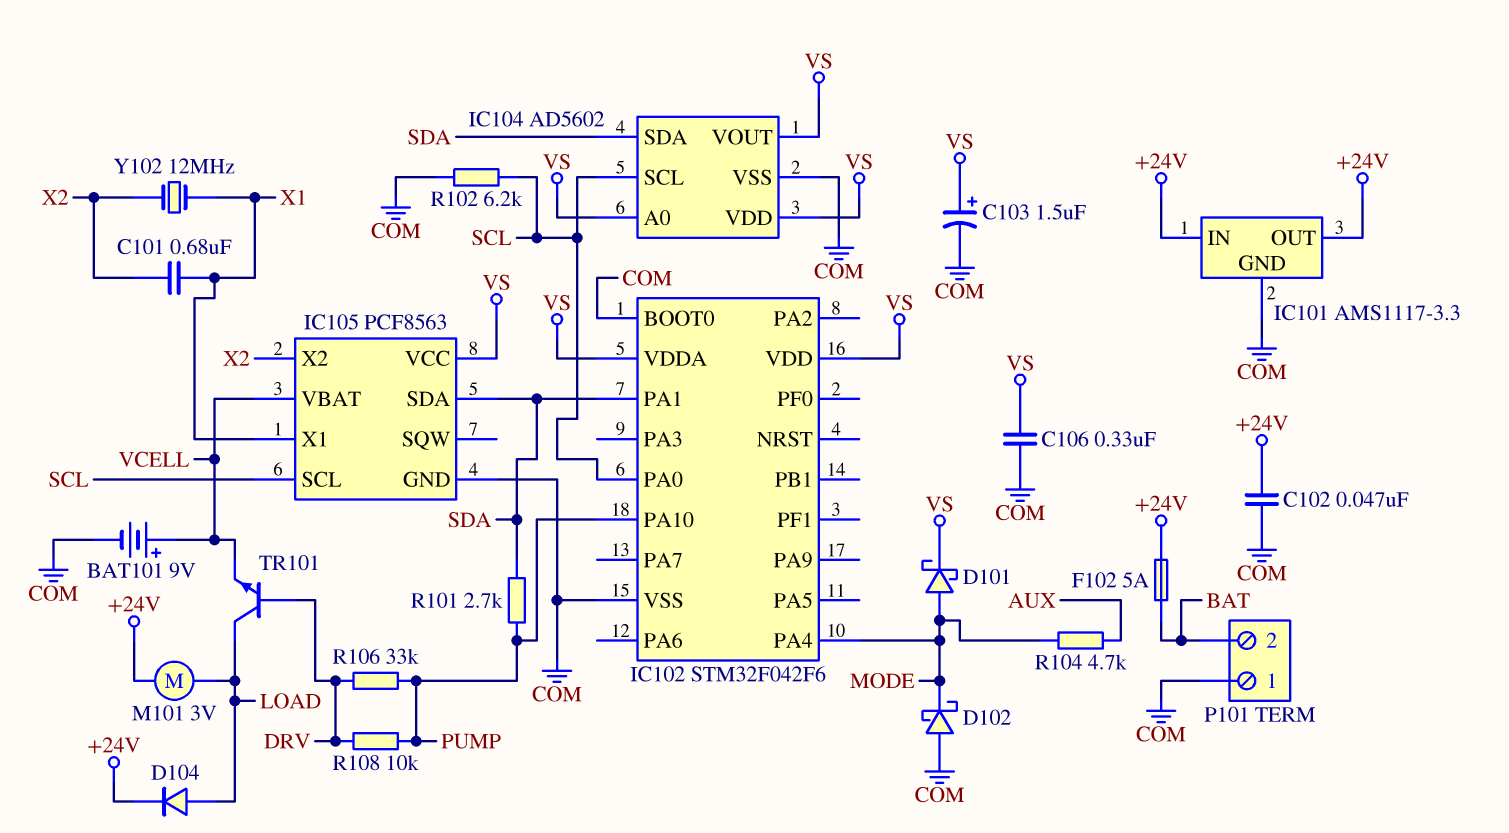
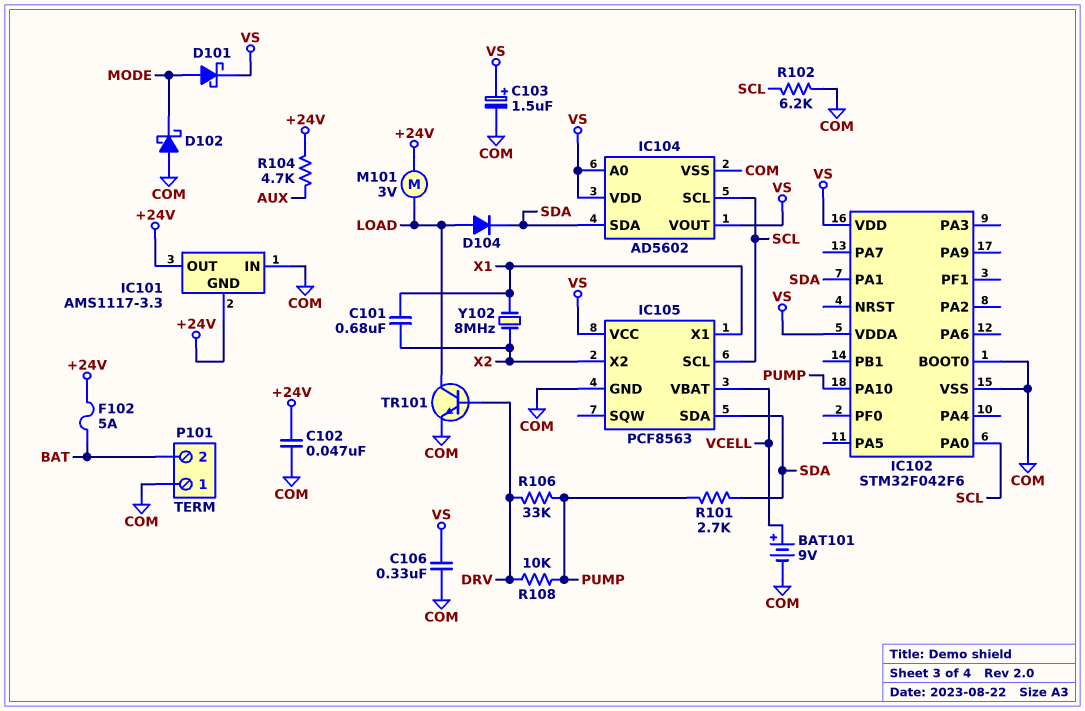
D104: diode (A LOAD, K +24V) -> diode (A LOAD, K SDA)
IC101 pin GND: COM -> +24V
IC101 pin IN: +24V -> COM
IC102 pin PA4: MODE -> none
R104: 4.7k (AUX, MODE) -> 4.7k (+24V, AUX)
TR101: NPN (B DRV, C LOAD, E VCELL) -> NPN (B DRV, C LOAD, E COM)
Y102: 12MHz (X1, X2) -> 8MHz (X1, X2)

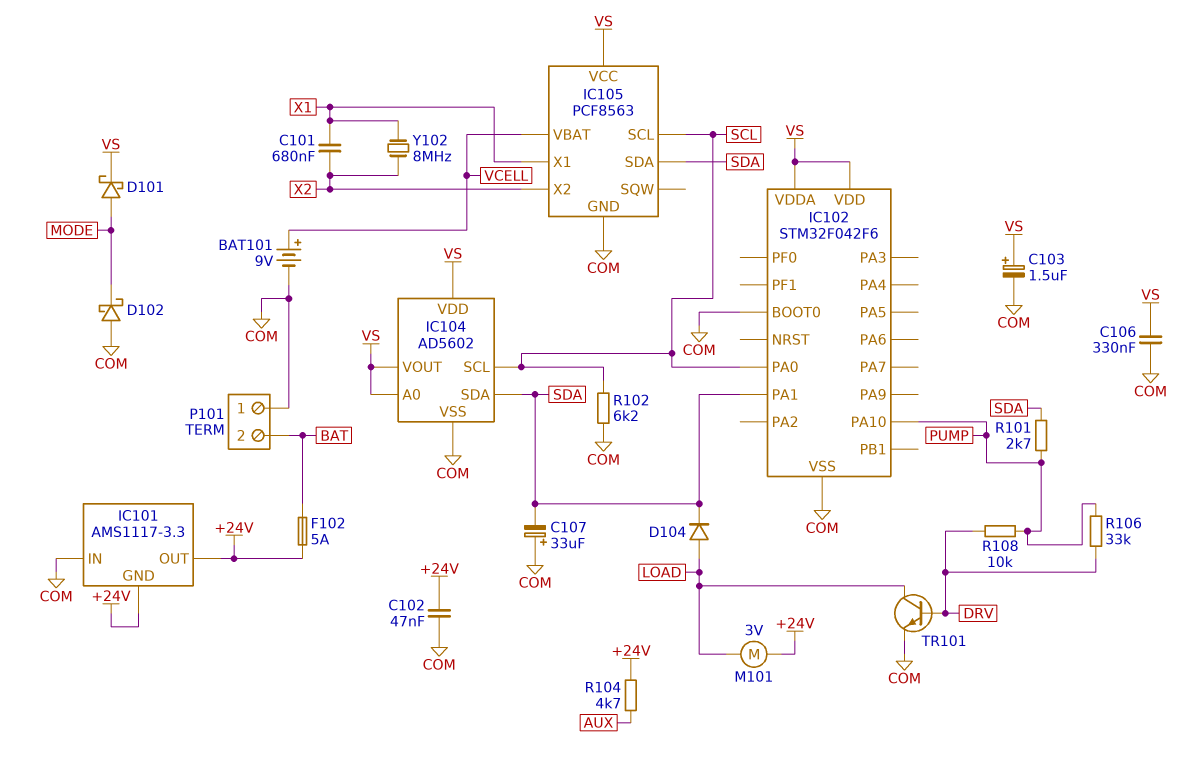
C107: none -> 33uF (plus COM, minus SDA)

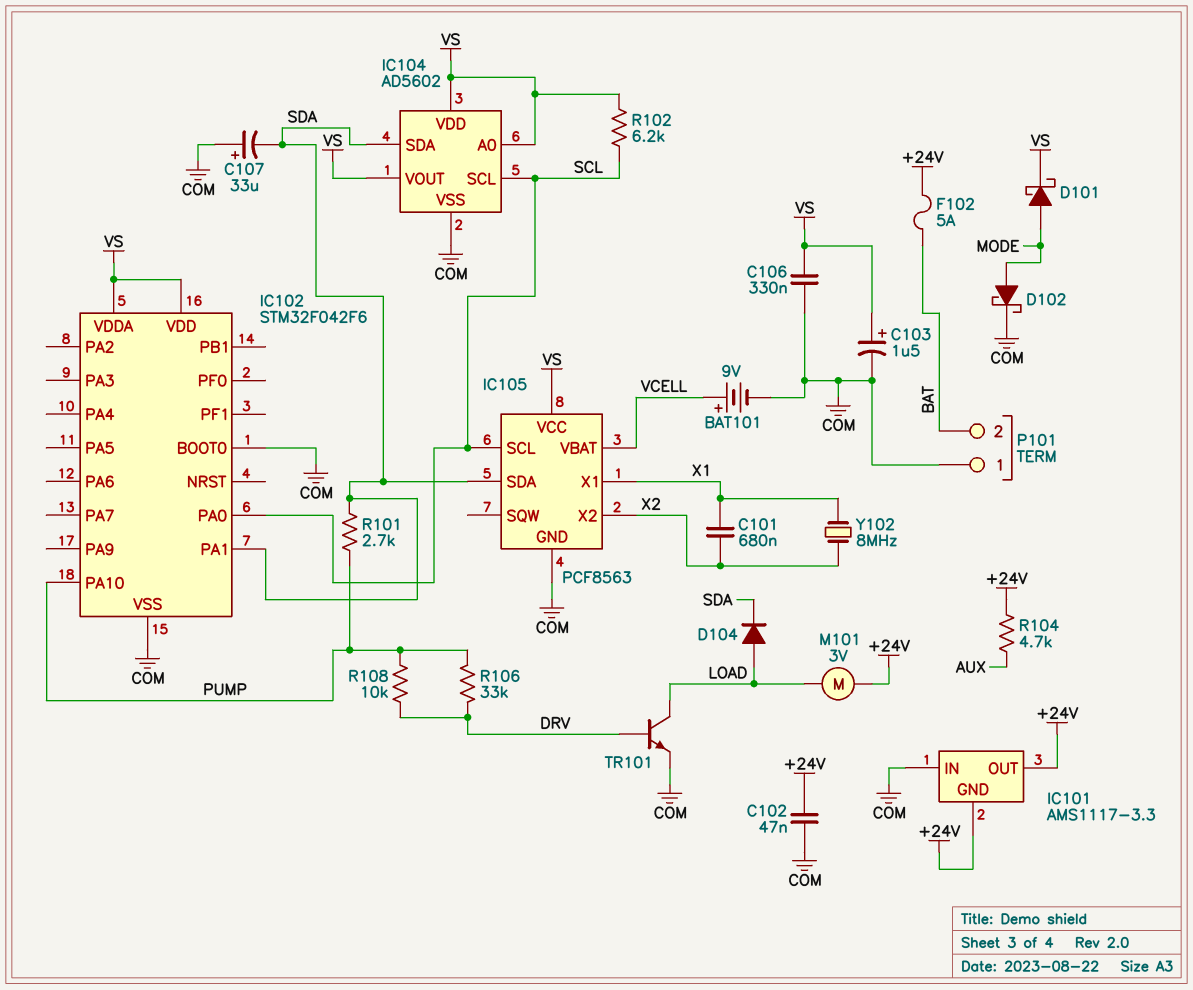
D102: schottky (A COM, K MODE) -> schottky (A MODE, K COM)
R102: 6.2k (COM, SCL) -> 6.2k (SCL, VS)

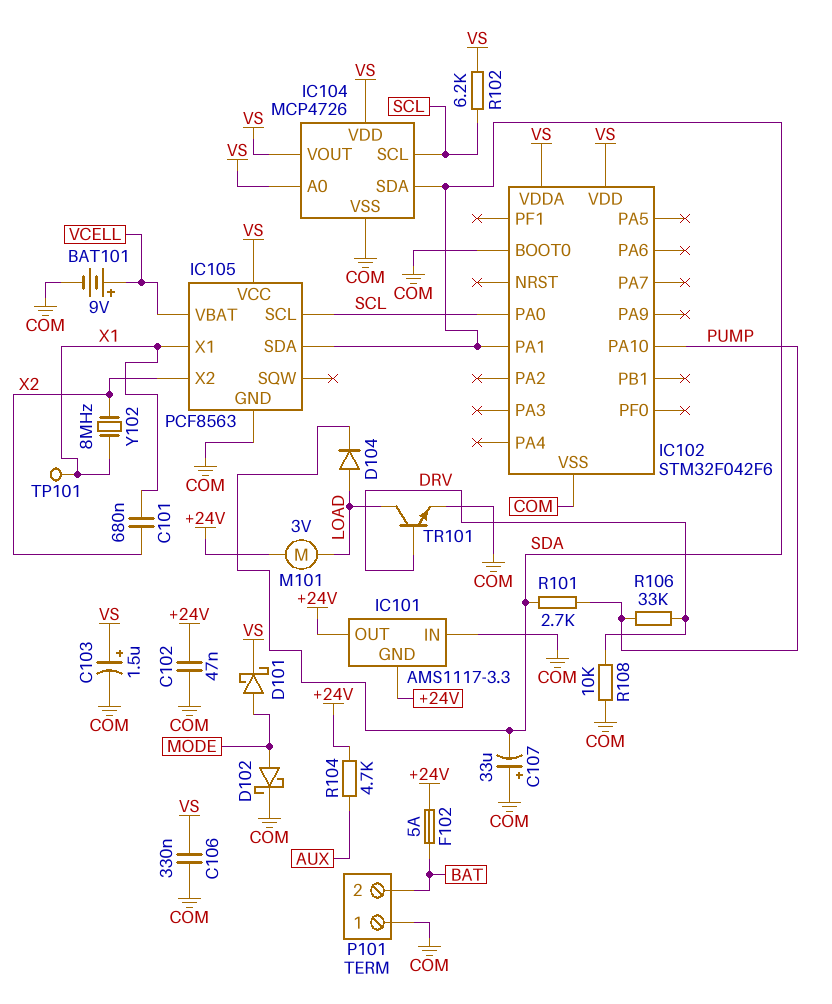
IC104: AD5602 -> MCP4726
R108: 10k (DRV, PUMP) -> 10k (COM, DRV)
TP101: none -> test point (X1)

